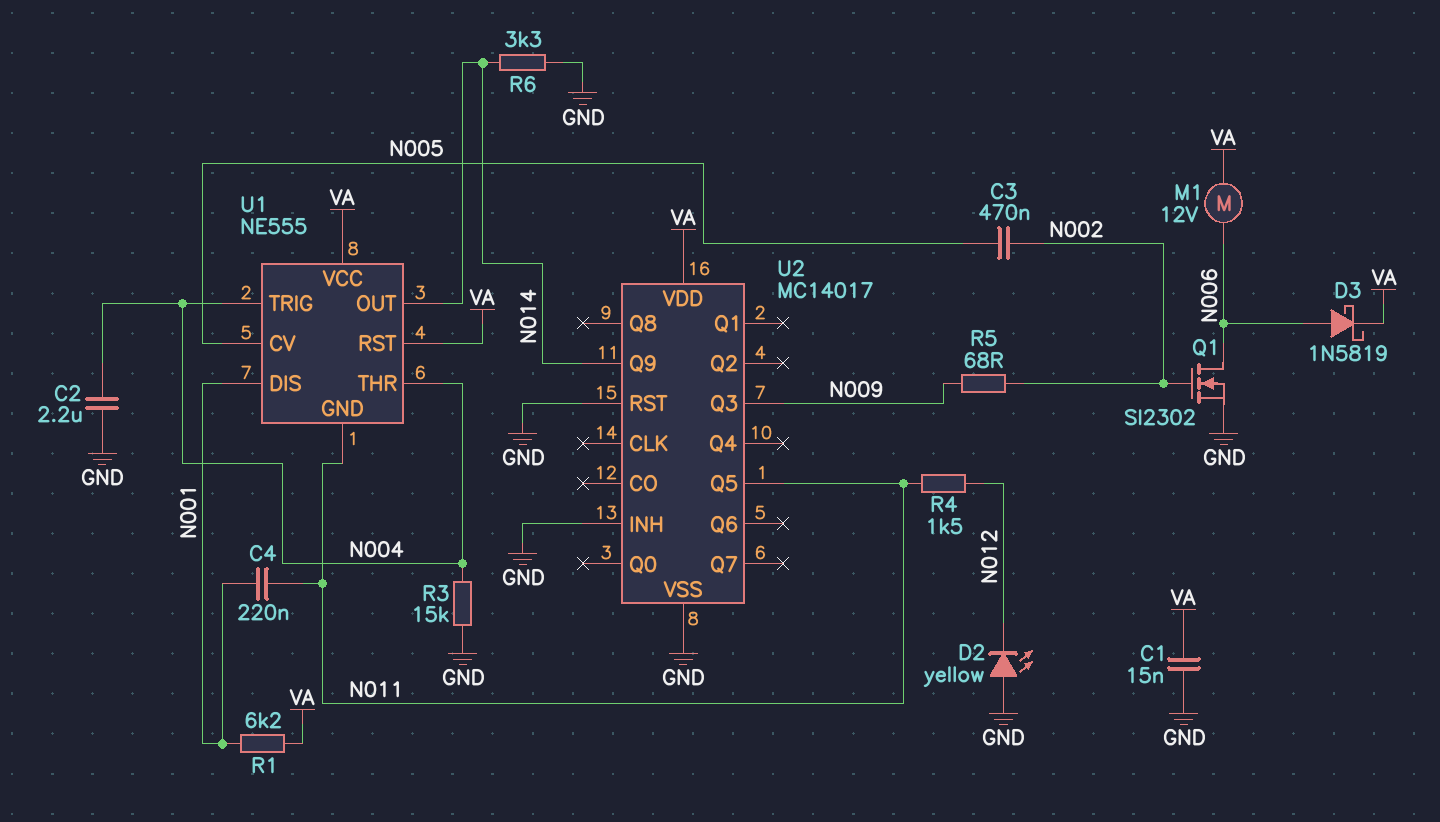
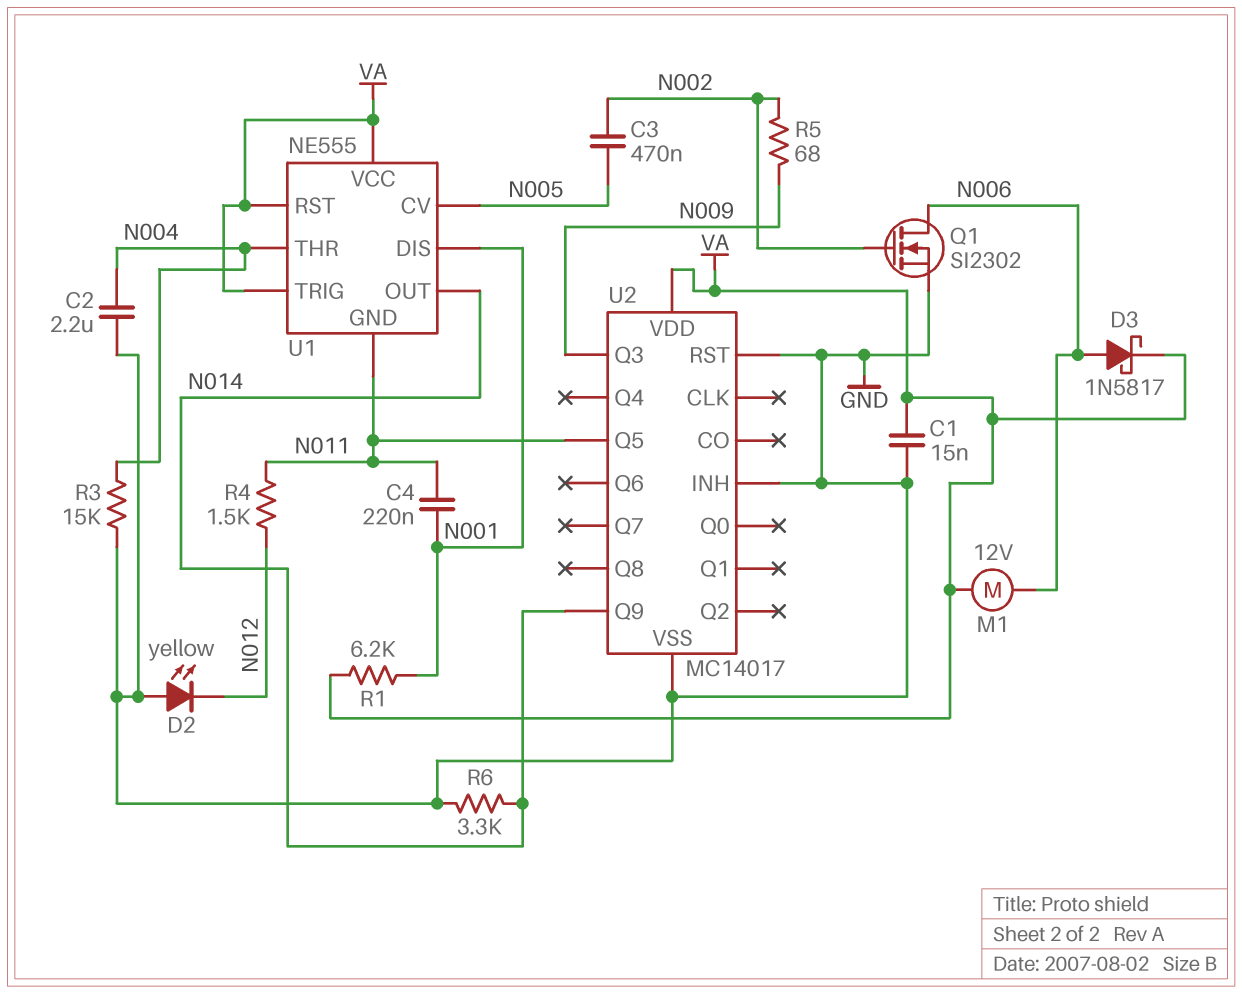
D3: schottky 1N5819 (A N006, K VA) -> schottky 1N5817 (A N006, K VA)
U1 pin TRIG: N004 -> VA

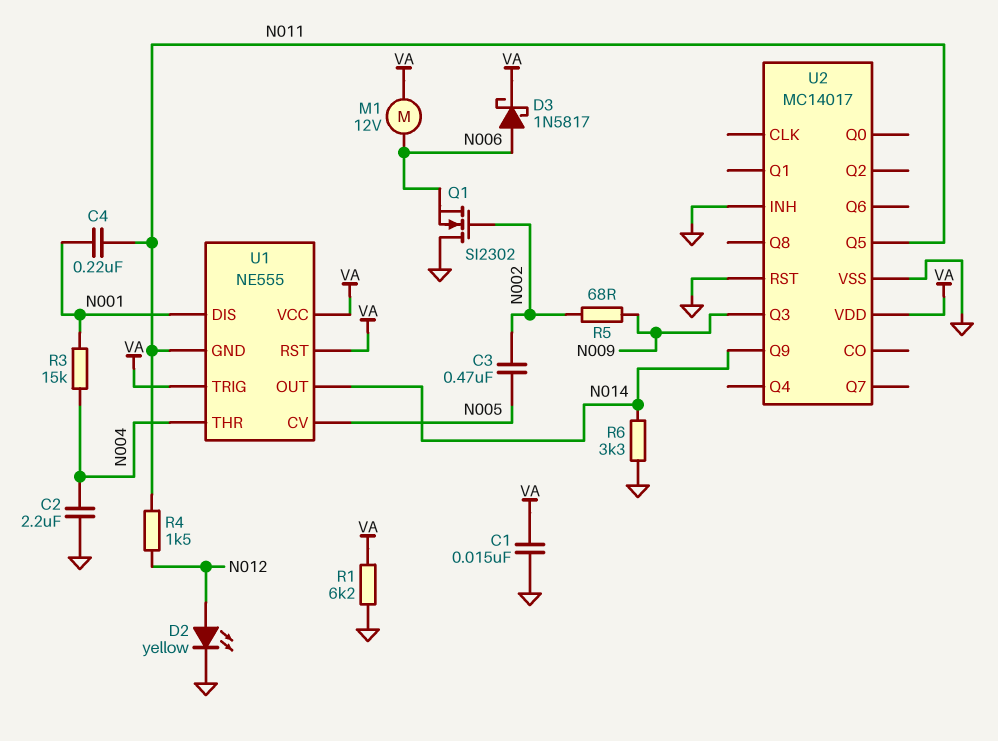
D2: LED yellow (A GND, K N012) -> LED yellow (A N012, K GND)
Q1: NMOS SI2302 (G N002, D N006, S GND) -> NMOS SI2302 (G N002, D GND, S N006)
R1: 6.2k (N001, VA) -> 6.2k (GND, VA)
R3: 15k (GND, N004) -> 15k (N001, N004)

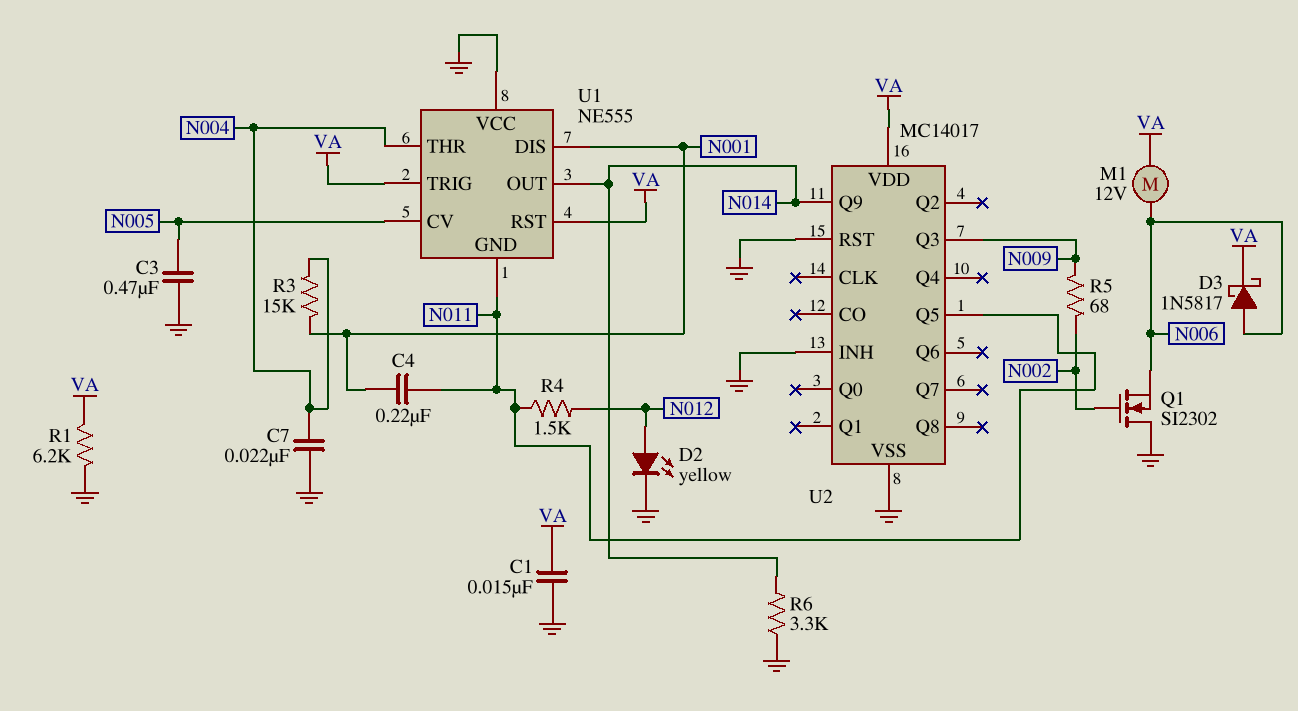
C2: 2.2uF (GND, N004) -> none
C3: 470nF (N002, N005) -> 470nF (GND, N005)
C7: none -> 22nF (GND, N004)
U1 pin VCC: VA -> GND

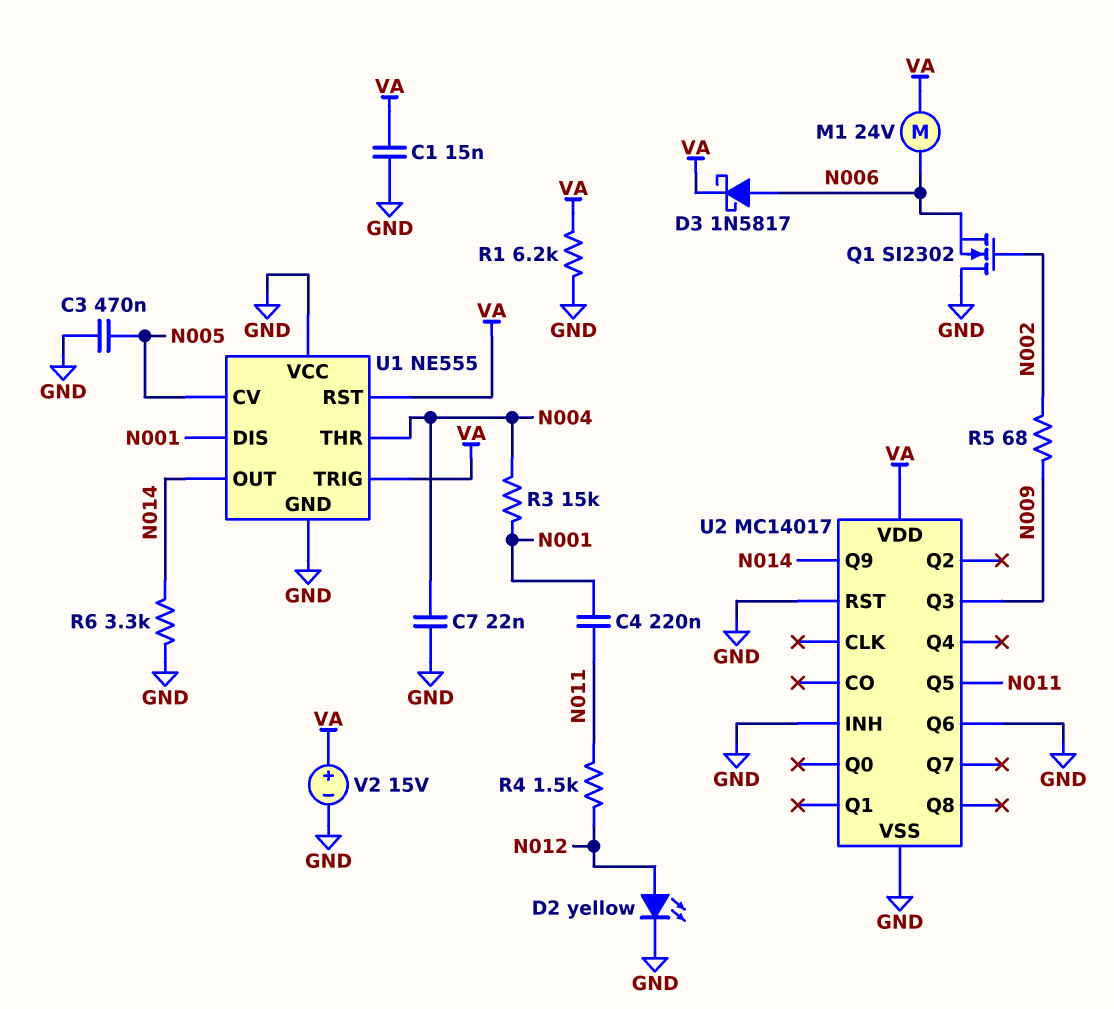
M1: motor 12V (N006, VA) -> motor 24V (N006, VA)
U1 pin GND: N011 -> GND
U2 pin Q6: none -> GND
V2: none -> 15V (plus VA, minus GND)

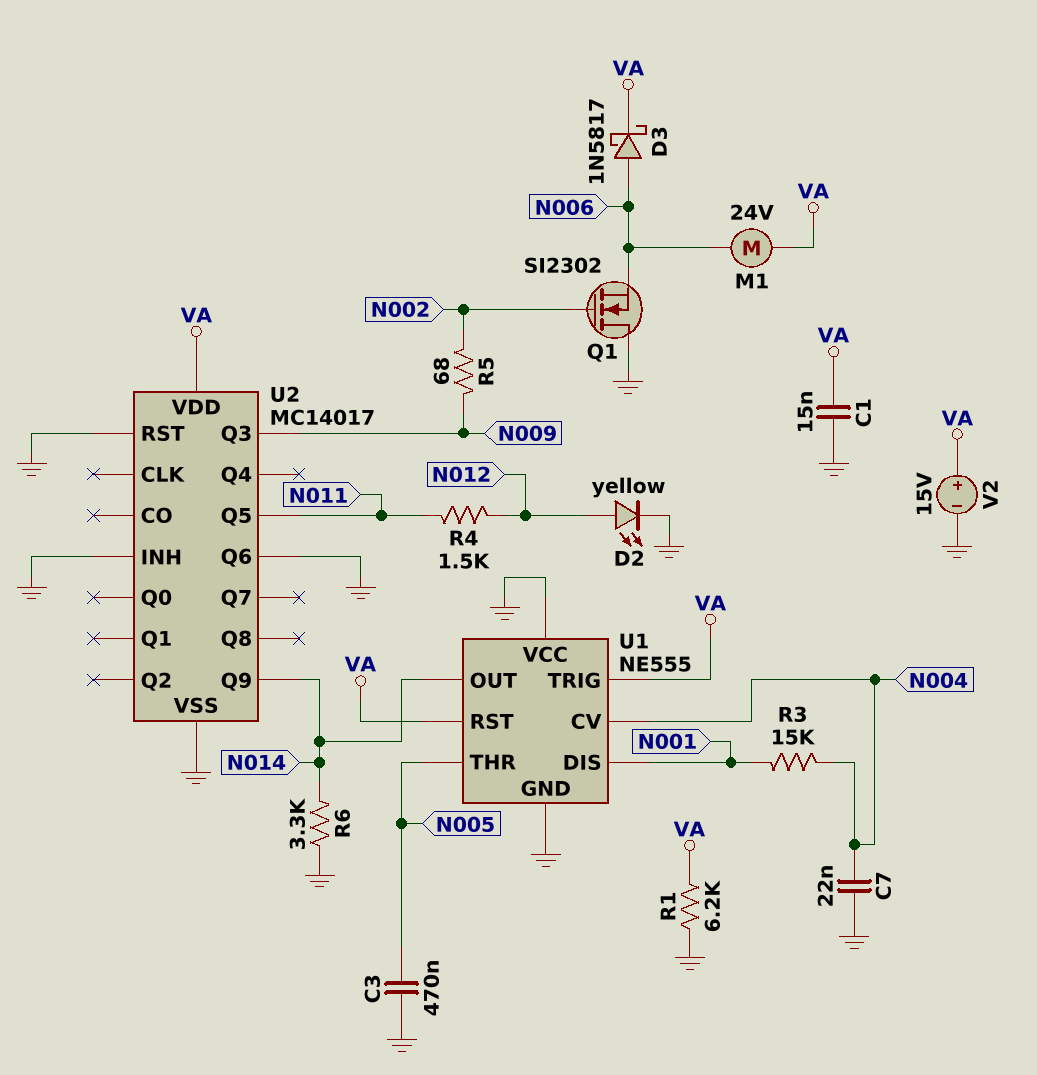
C4: 220nF (N001, N011) -> none
U1 pin CV: N005 -> N004
U1 pin THR: N004 -> N005

